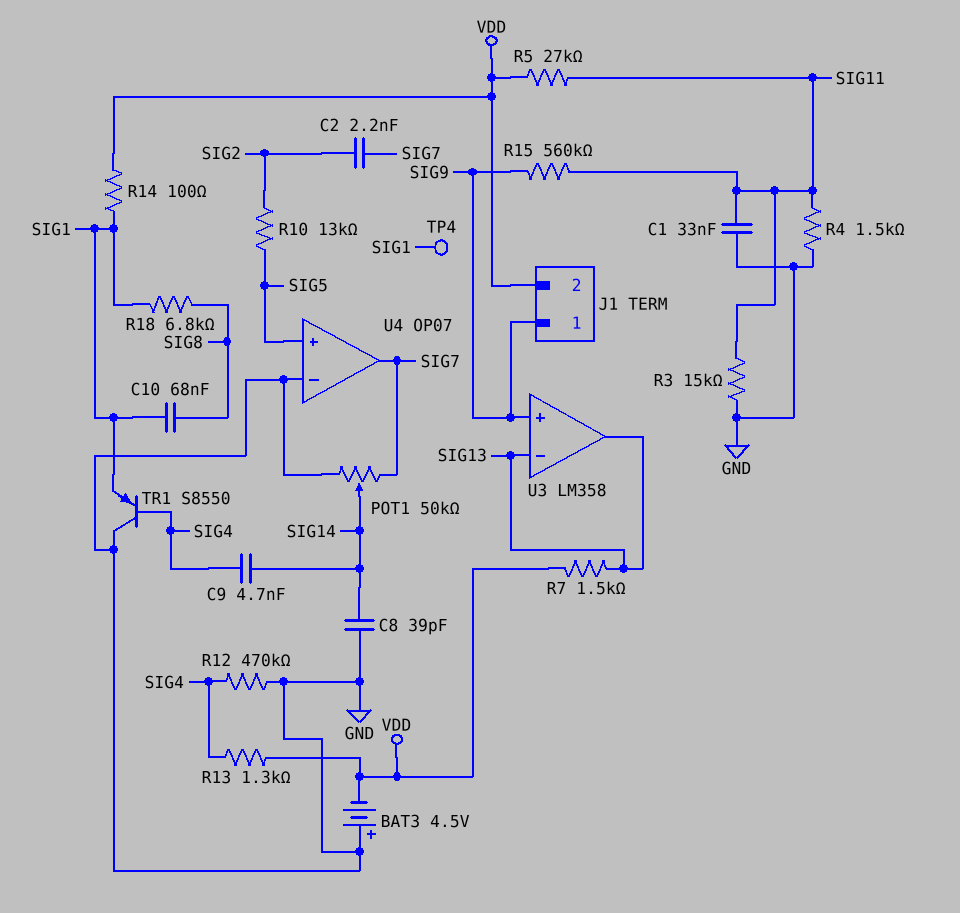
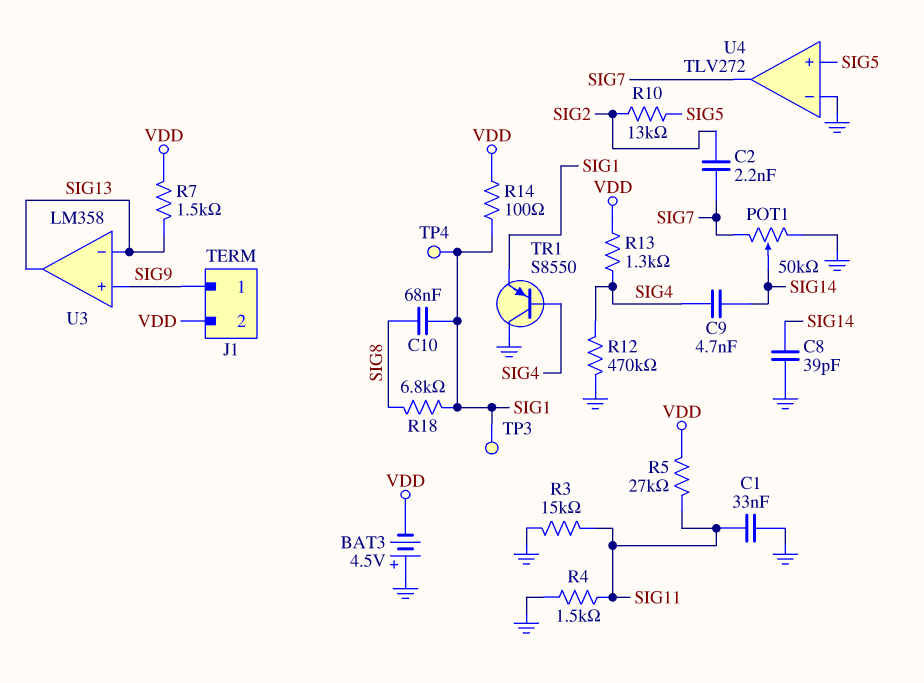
R15: 560k (SIG9, SIG11) -> none
TP3: none -> test point (SIG1)
U4: OP07 -> TLV272

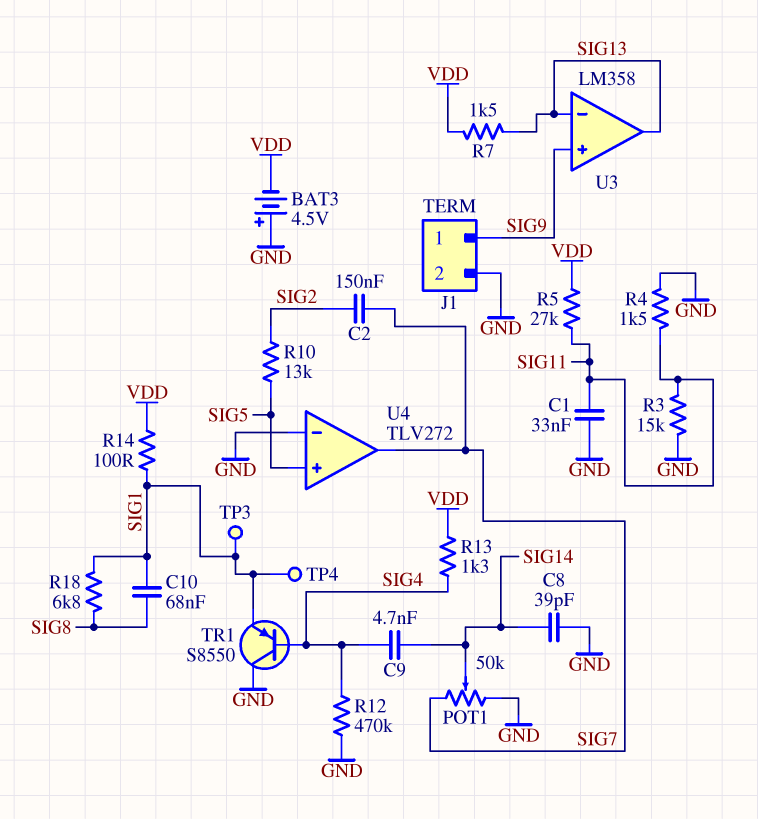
C2: 2.2nF (SIG2, SIG7) -> 150nF (SIG2, SIG7)
J1 pin 2: VDD -> GND

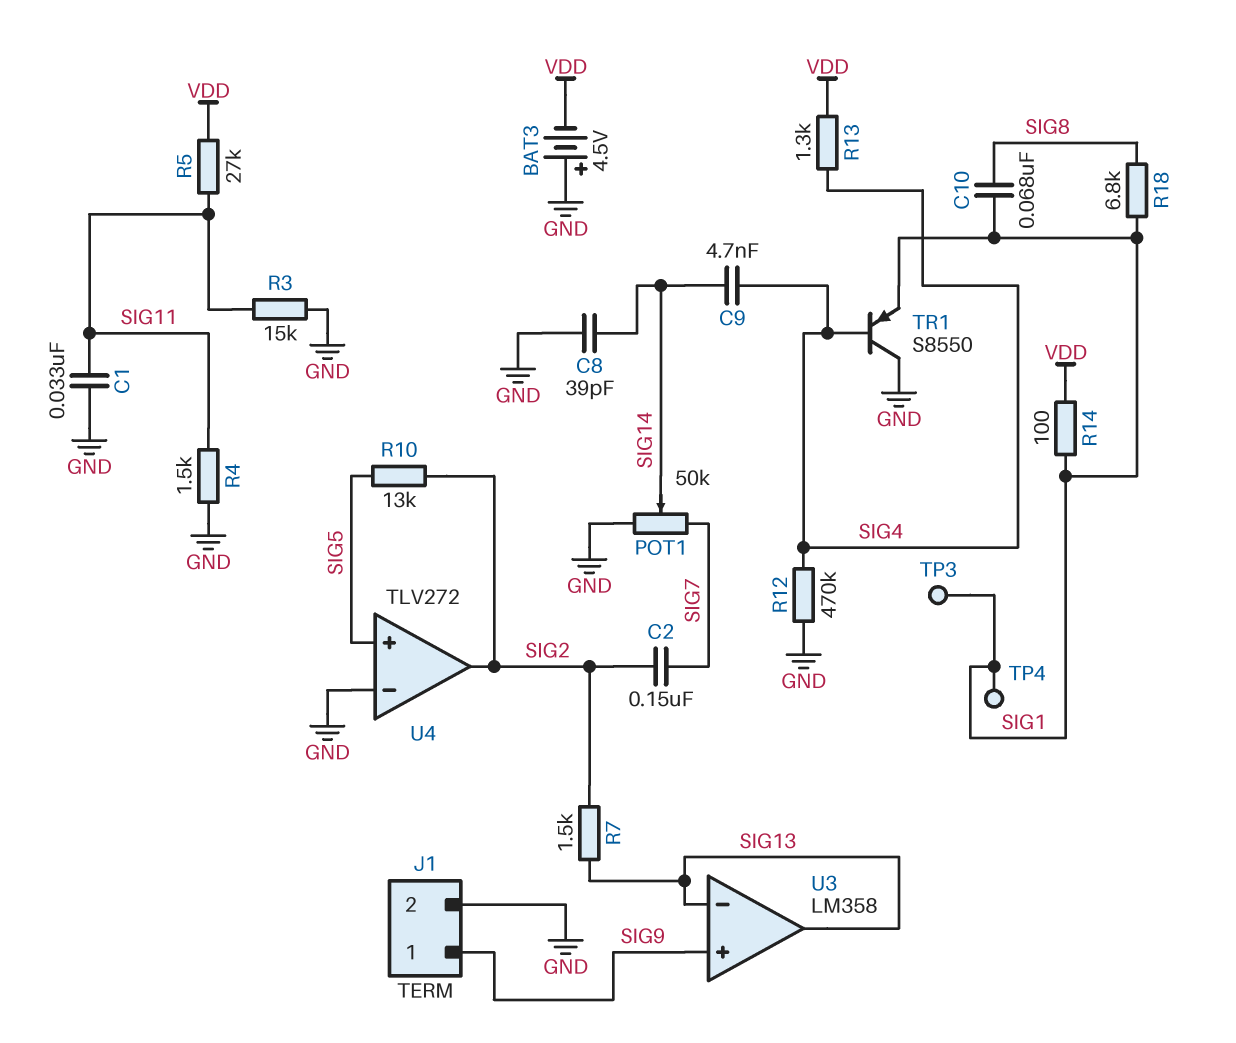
R7: 1.5k (SIG13, VDD) -> 1.5k (SIG2, SIG13)
U4 pin out: SIG7 -> SIG2

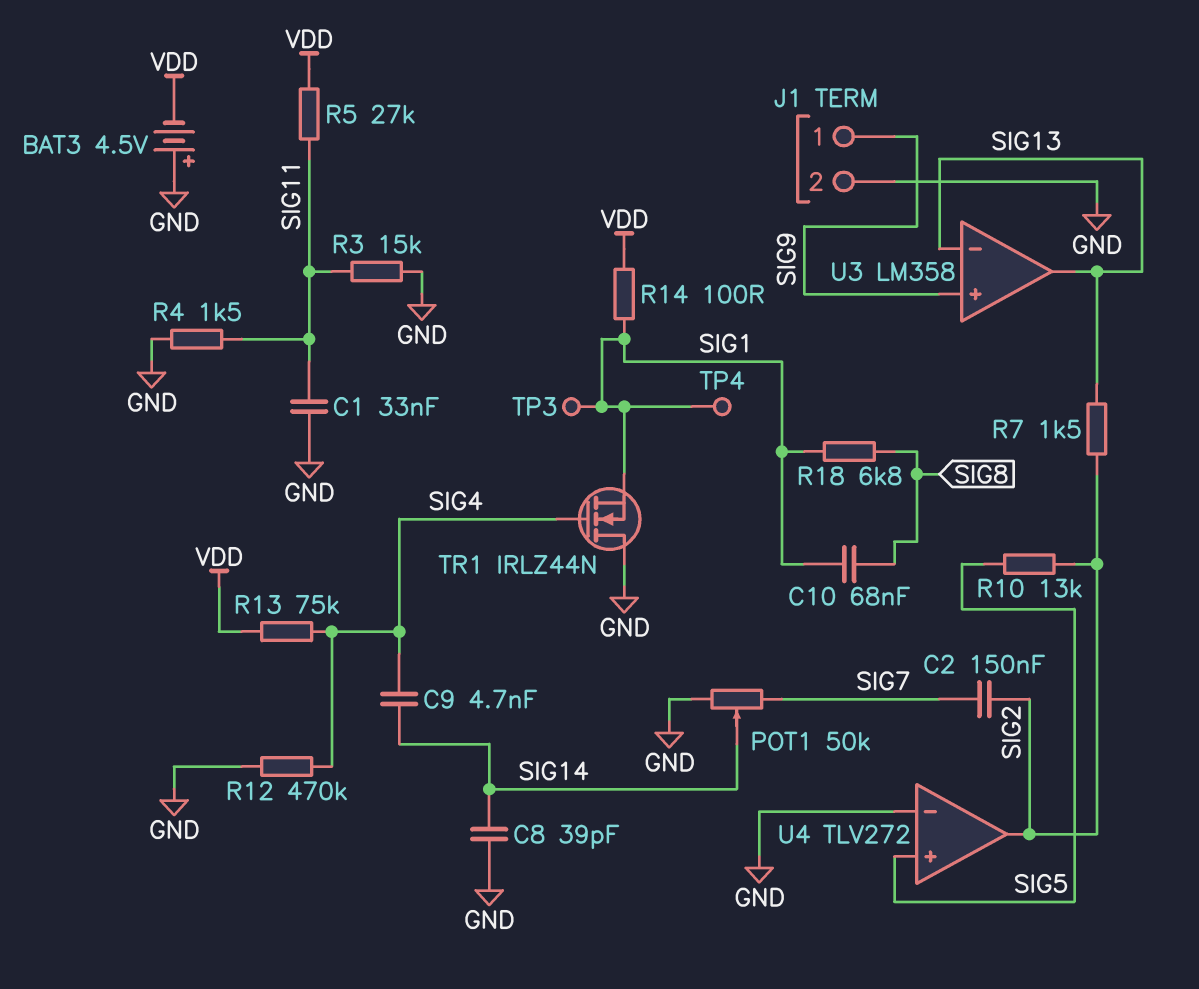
R13: 1.3k (SIG4, VDD) -> 75k (SIG4, VDD)
TR1: PNP S8550 (B SIG4, C GND, E SIG1) -> NMOS IRLZ44N (G SIG4, D GND, S SIG1)

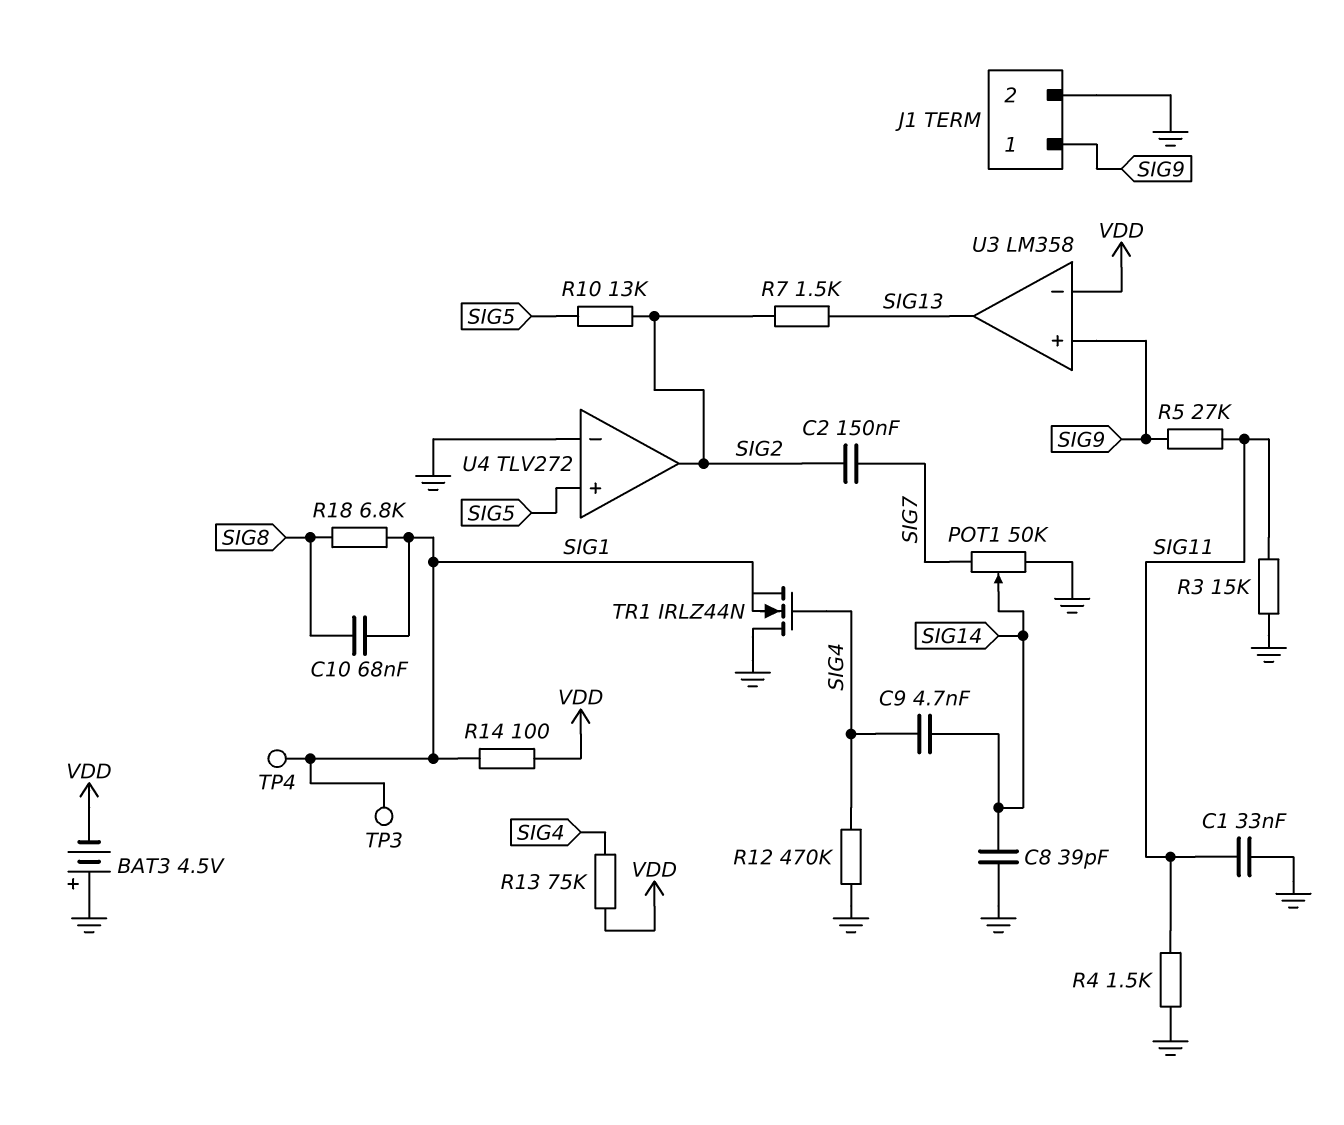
R5: 27k (SIG11, VDD) -> 27k (SIG9, SIG11)
U3 pin in-: SIG13 -> VDD

